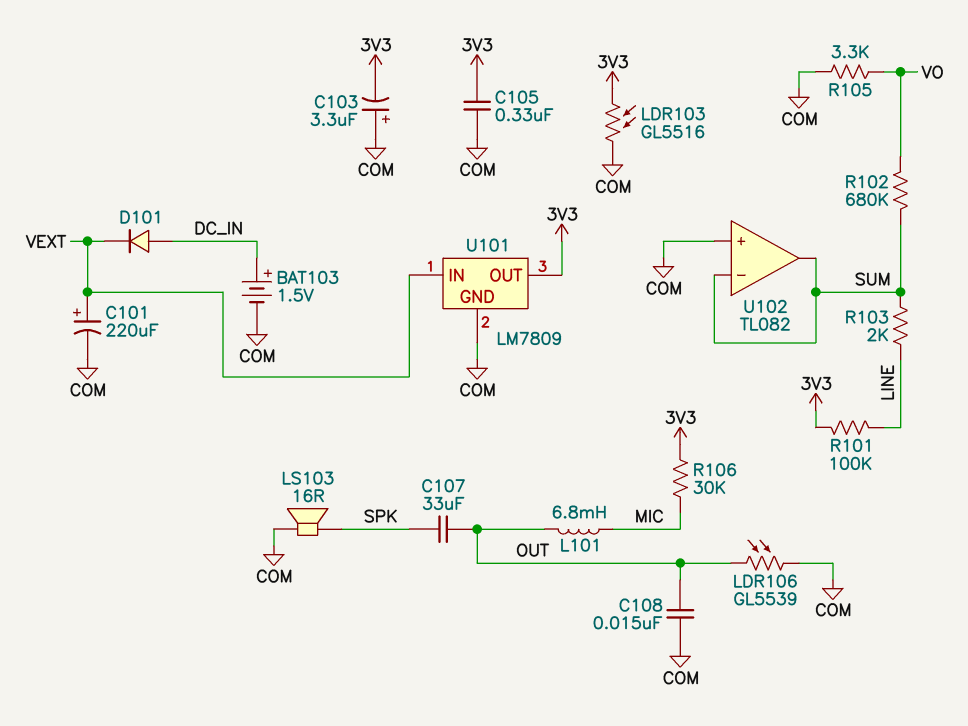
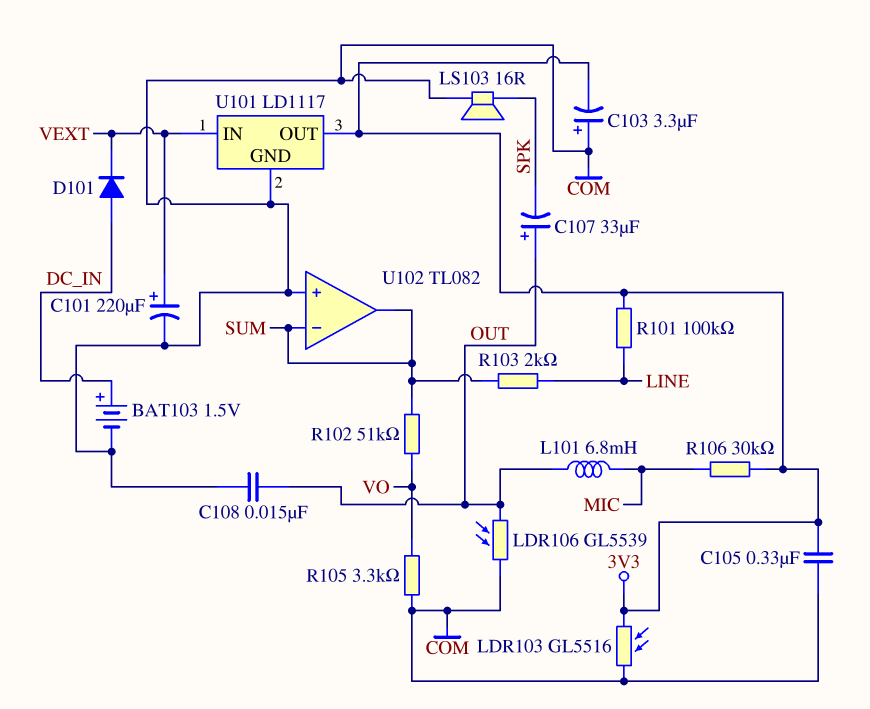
C107: 33uF (OUT, SPK) -> 33uF (plus OUT, minus SPK)
R102: 680k (SUM, VO) -> 51k (SUM, VO)
U101: LM7809 -> LD1117

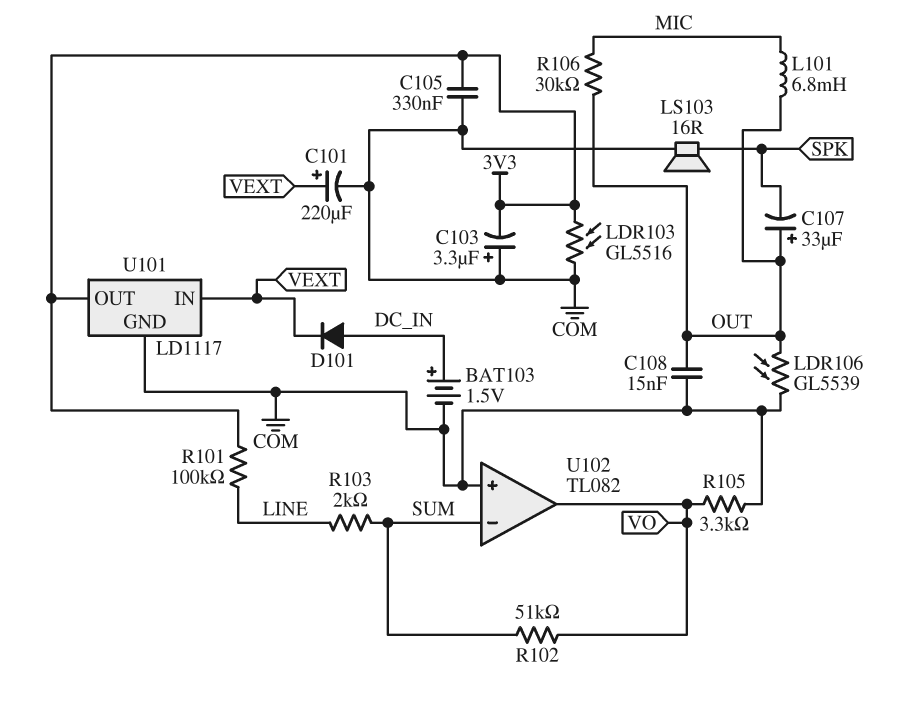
R106: 30k (3V3, MIC) -> 30k (MIC, OUT)
U102 pin out: SUM -> VO

